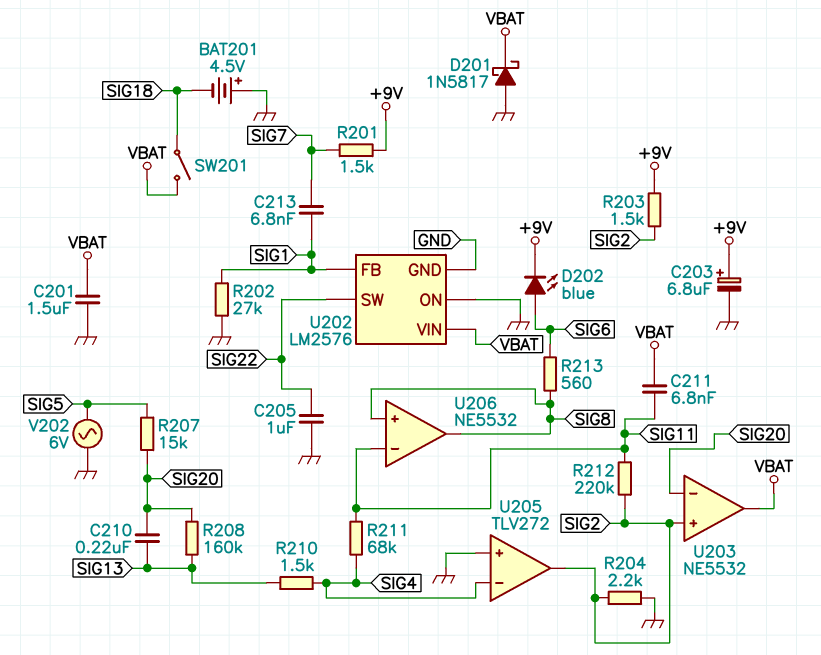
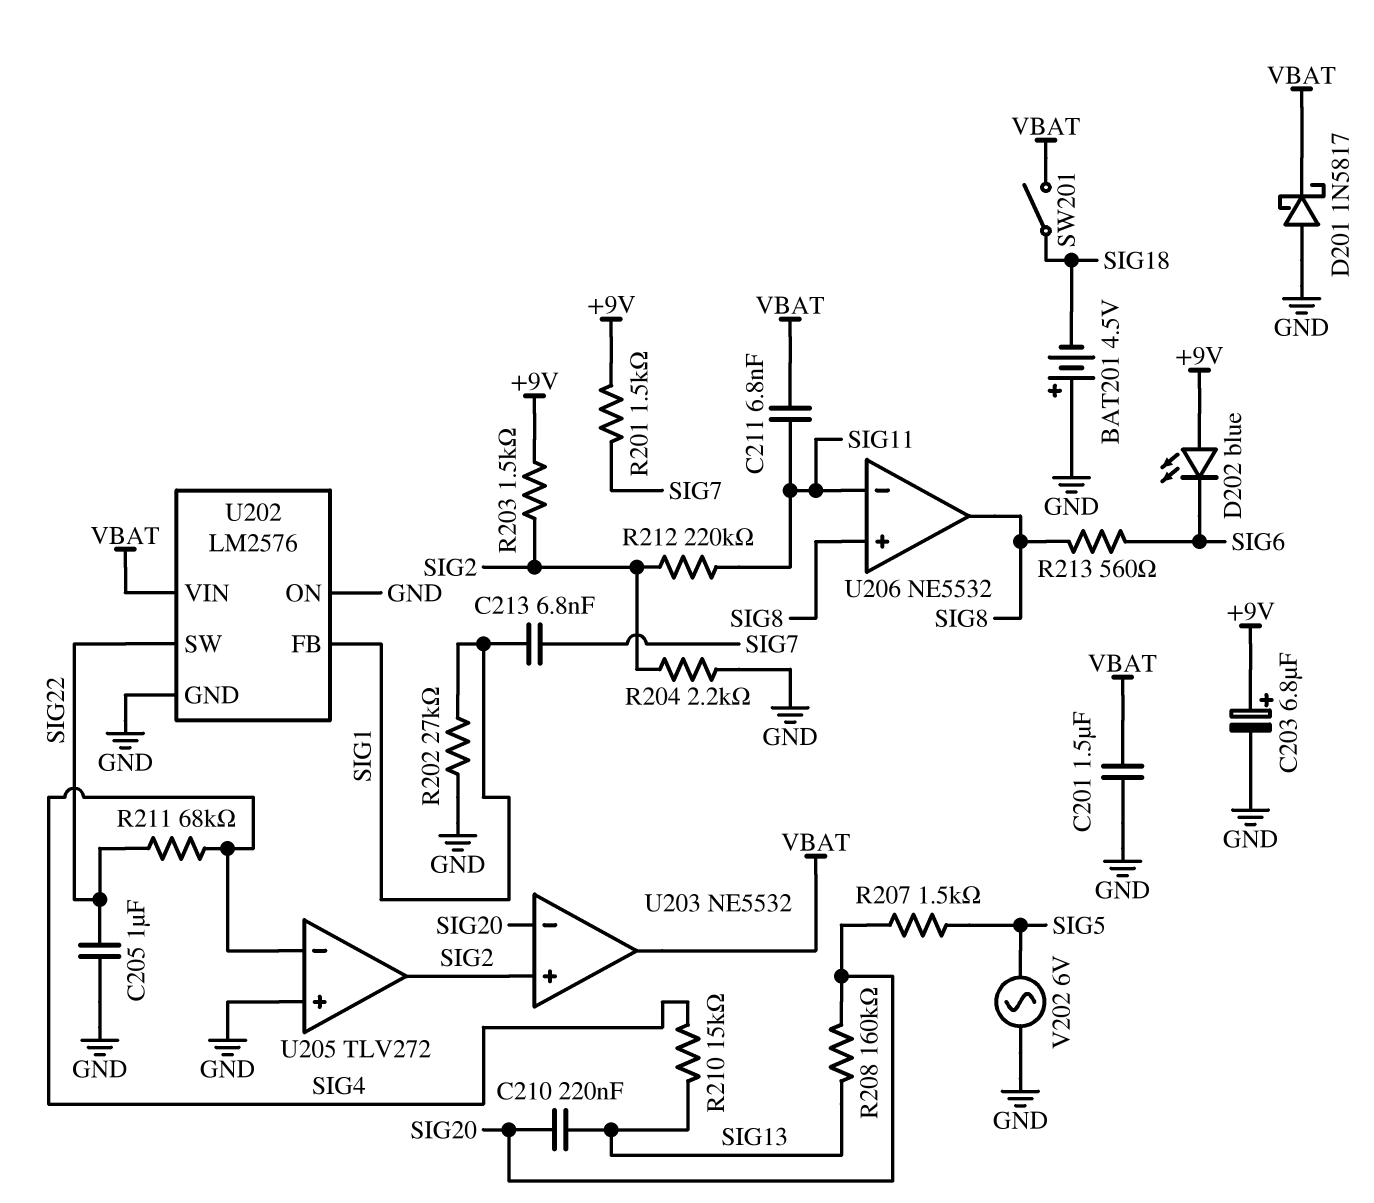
D202: LED blue (A SIG6, K +9V) -> LED blue (A +9V, K SIG6)
R207: 15k (SIG5, SIG20) -> 1.5k (SIG5, SIG20)
R210: 1.5k (SIG4, SIG13) -> 15k (SIG4, SIG13)
R211: 68k (SIG4, SIG11) -> 68k (SIG4, SIG22)

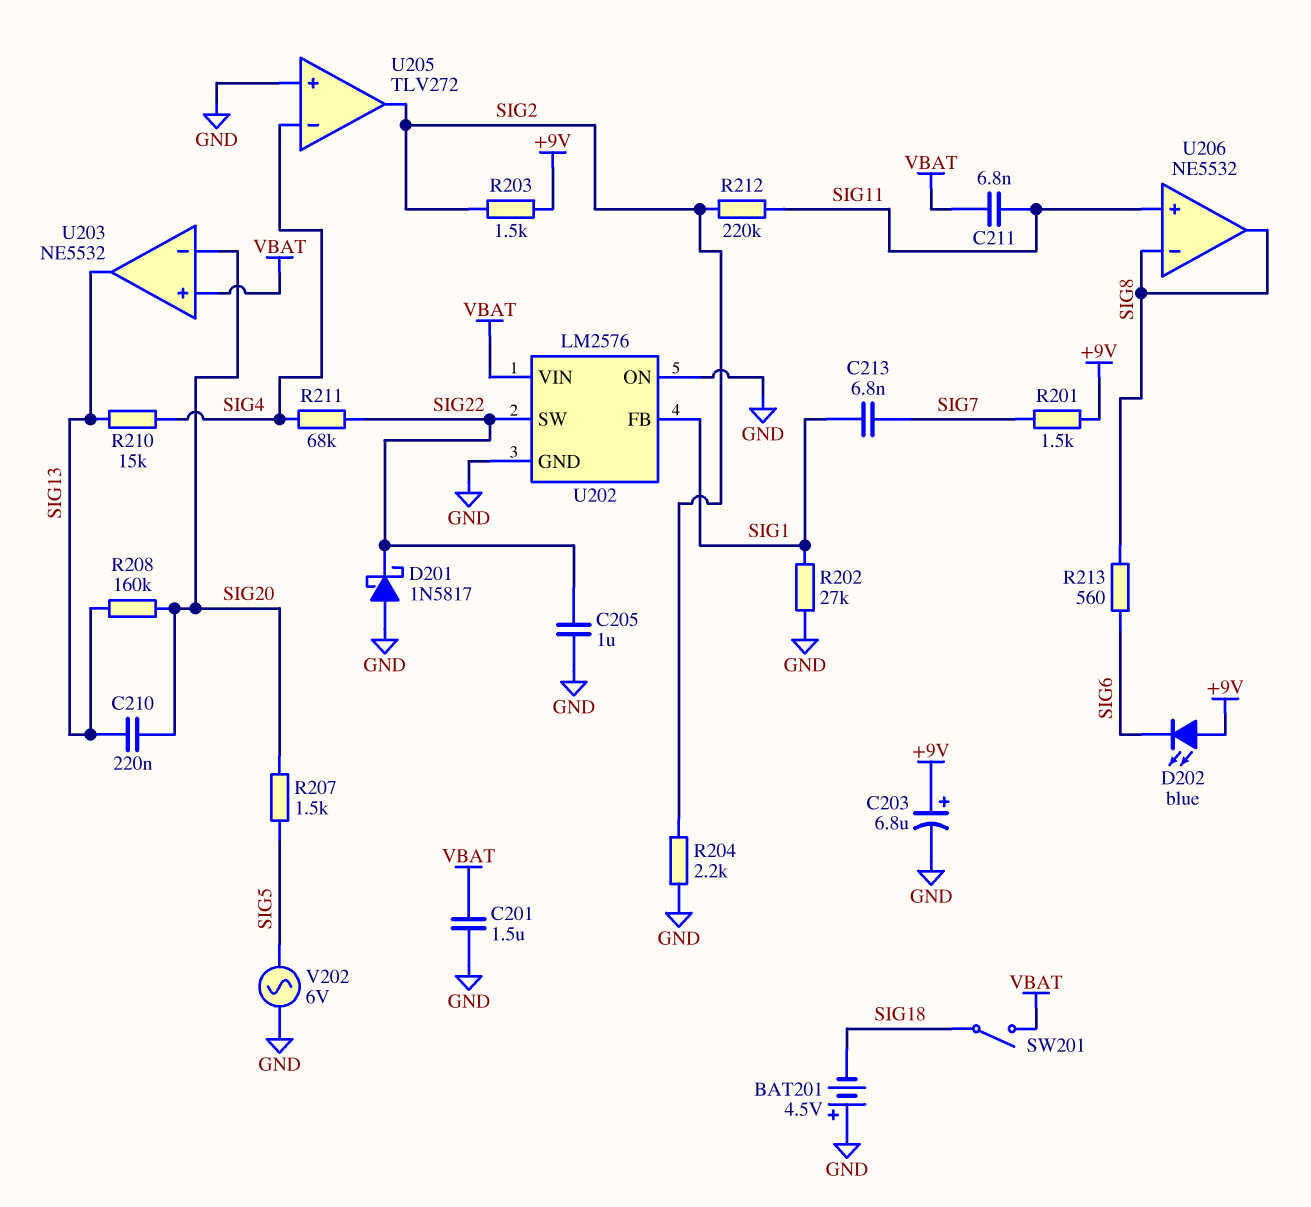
D201: schottky 1N5817 (A GND, K VBAT) -> schottky 1N5817 (A GND, K SIG22)
U203 pin in+: SIG2 -> VBAT
U203 pin out: VBAT -> SIG13
U206 pin in+: SIG8 -> SIG11
U206 pin in-: SIG11 -> SIG8

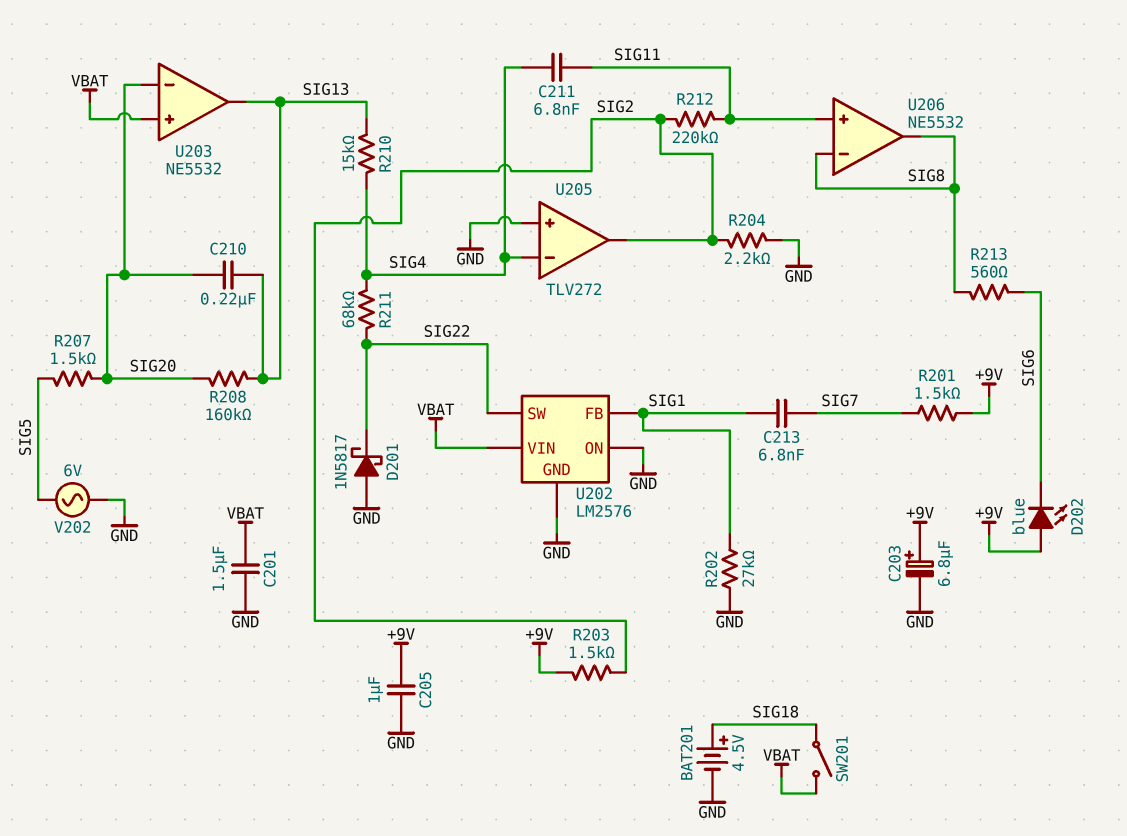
BAT201: 4.5V (plus GND, minus SIG18) -> 4.5V (plus SIG18, minus GND)
C205: 1uF (GND, SIG22) -> 1uF (+9V, GND)
C211: 6.8nF (SIG11, VBAT) -> 6.8nF (SIG4, SIG11)

